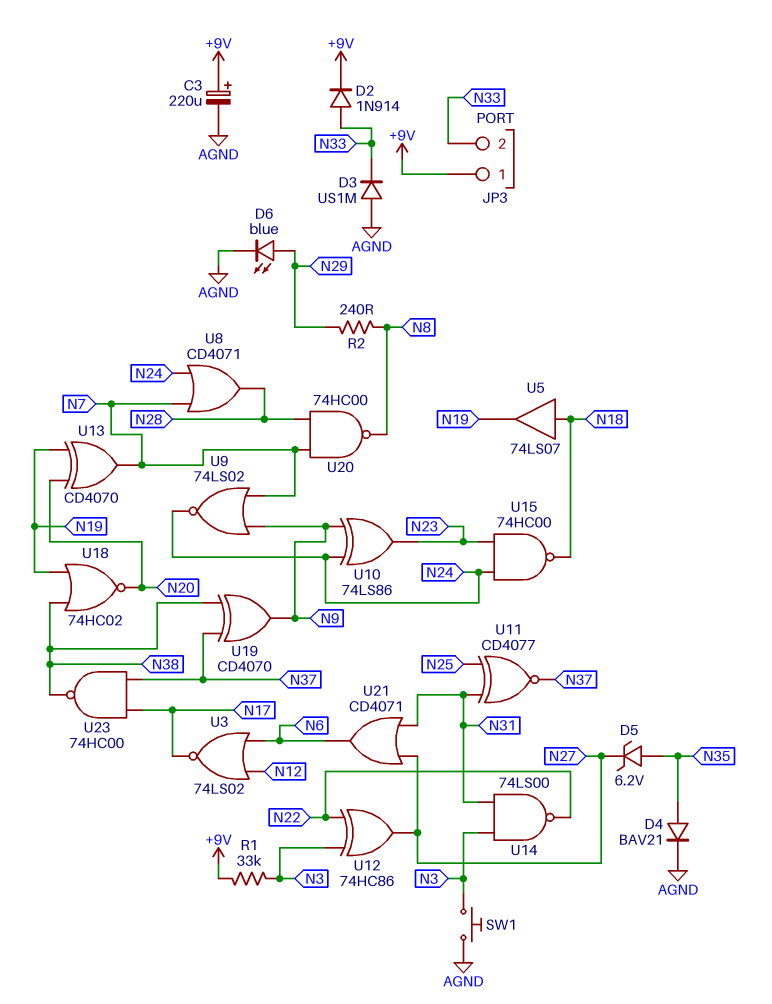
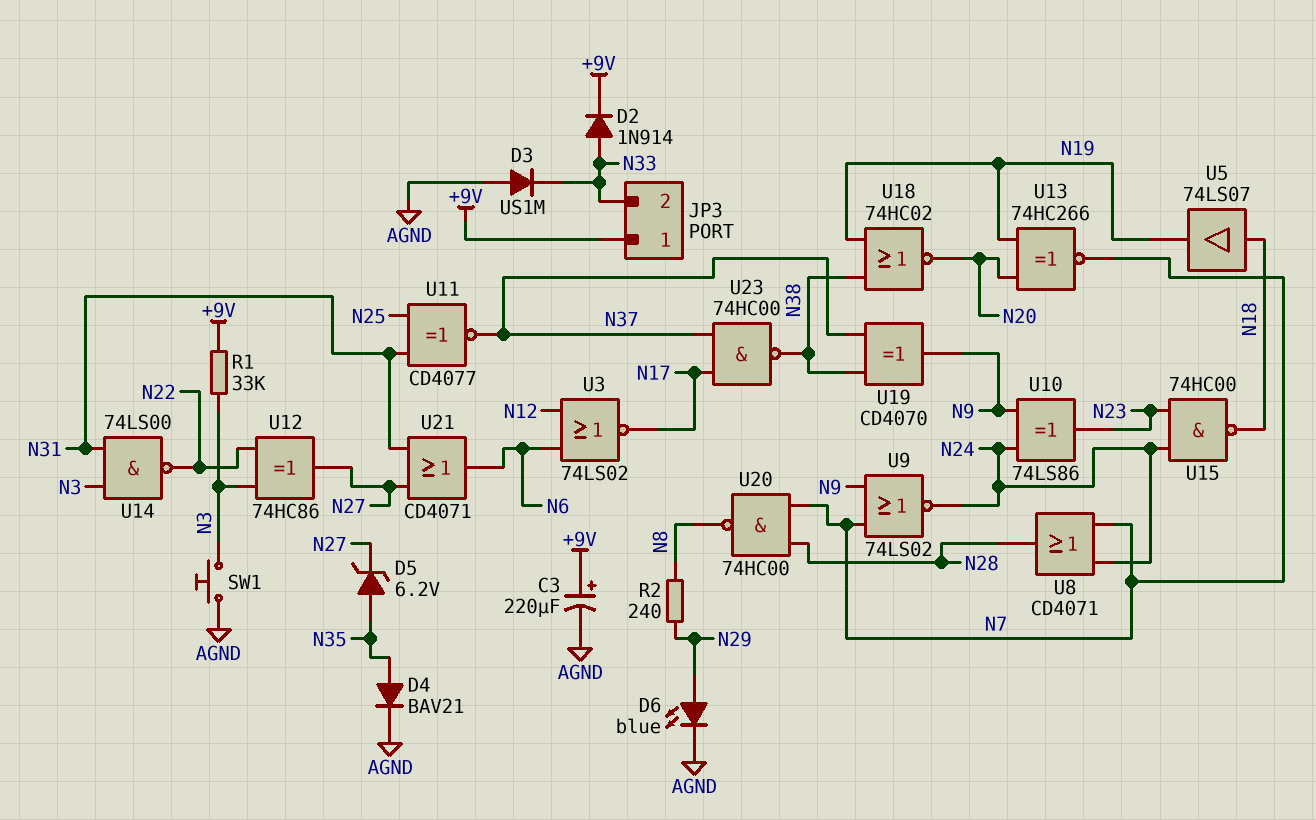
U13: XOR CD4070 (in N19, in N20, out N7) -> XNOR 74HC266 (in N19, in N20, out N7)

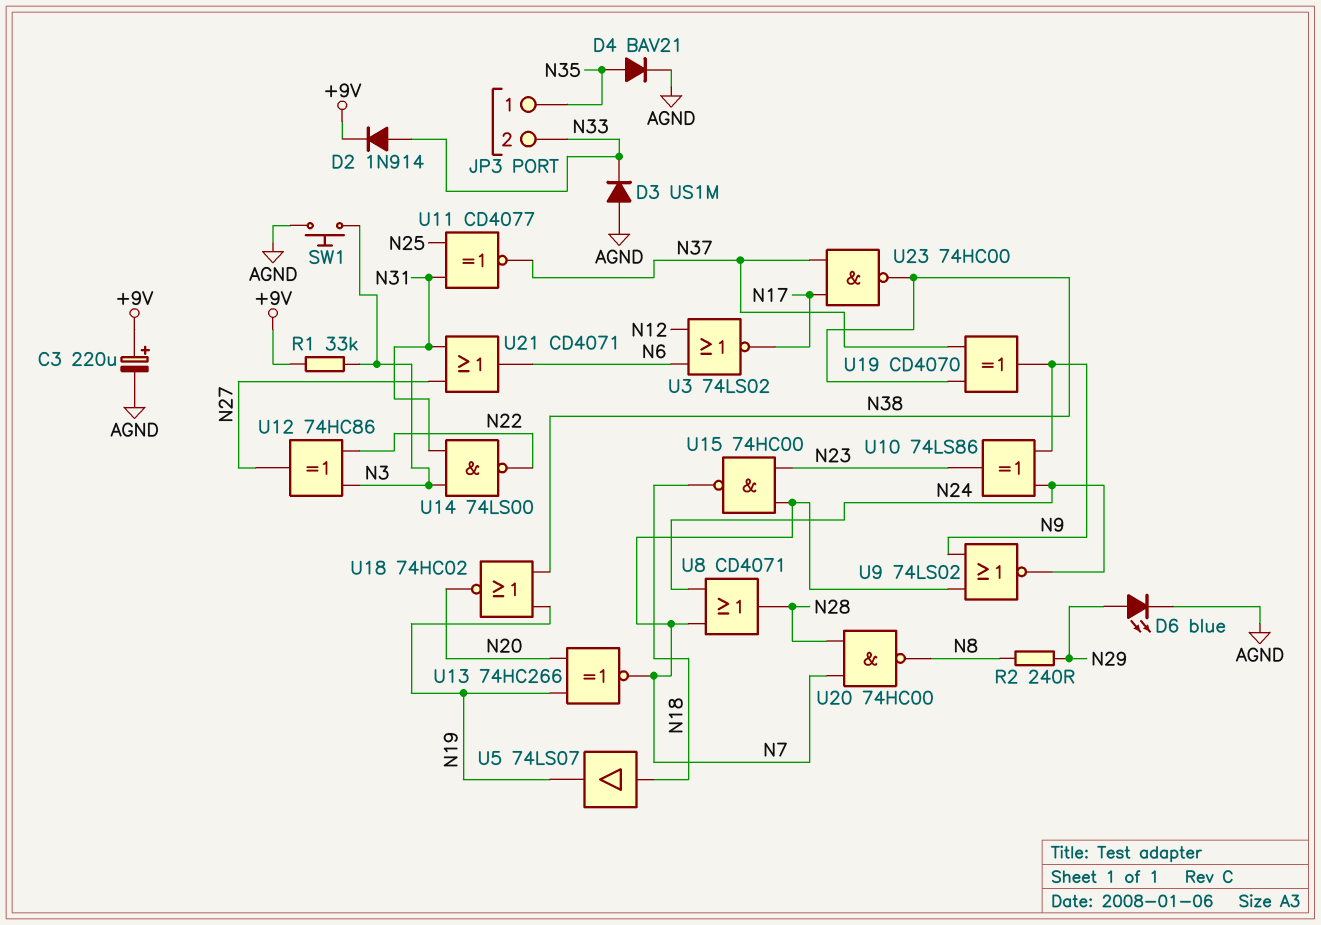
D5: zener 6.2V (A N35, K N27) -> none
JP3 pin 1: +9V -> N35
U15: NAND 74HC00 (in N23, in N24, out N18) -> NAND 74HC00 (in N7, in N23, out N18)

